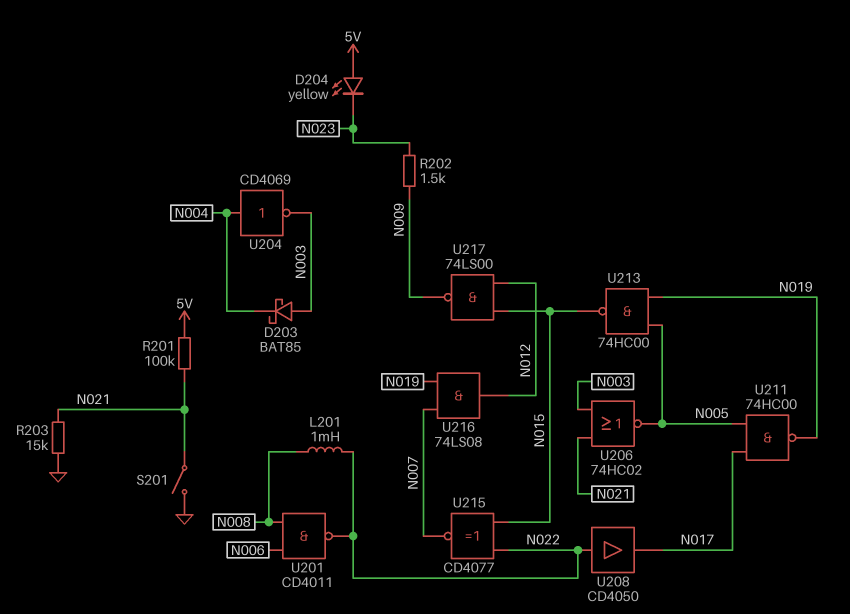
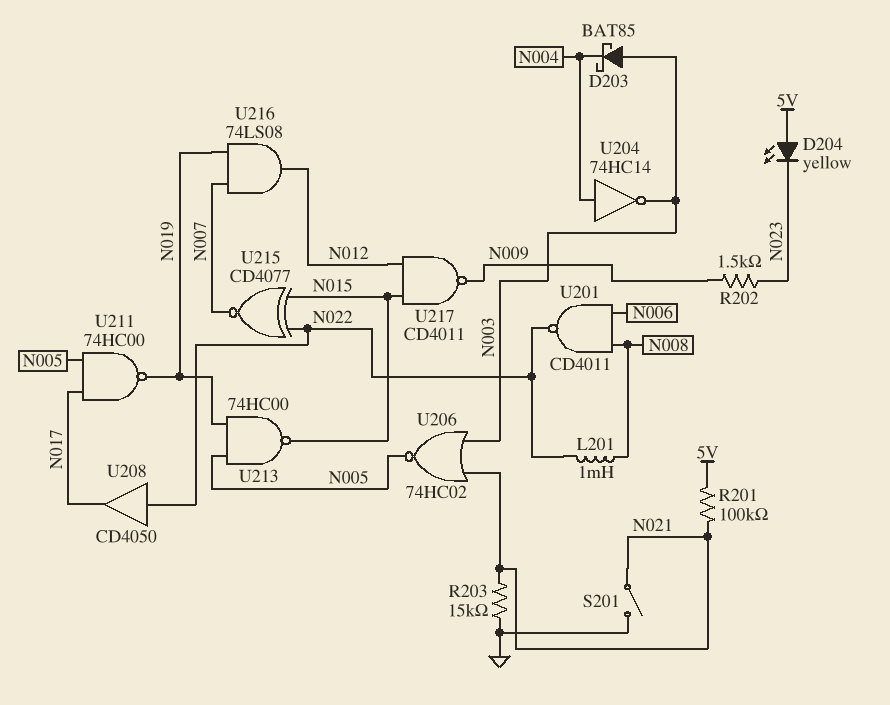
U204: NOT CD4069 (in N004, out N003) -> NOT 74HC14 (in N004, out N003)
U217: NAND 74LS00 (in N012, in N015, out N009) -> NAND CD4011 (in N012, in N015, out N009)

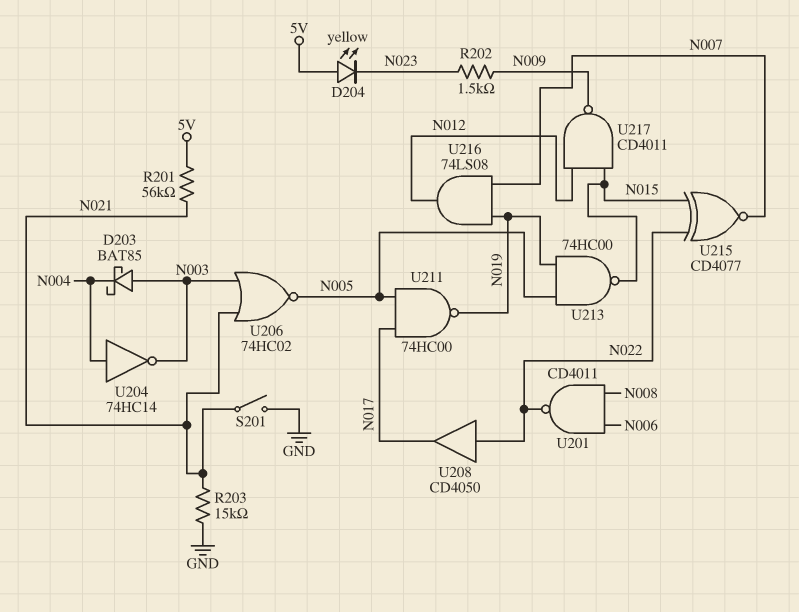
L201: 1mH (N008, N022) -> none
R201: 100k (5V, N021) -> 56k (5V, N021)

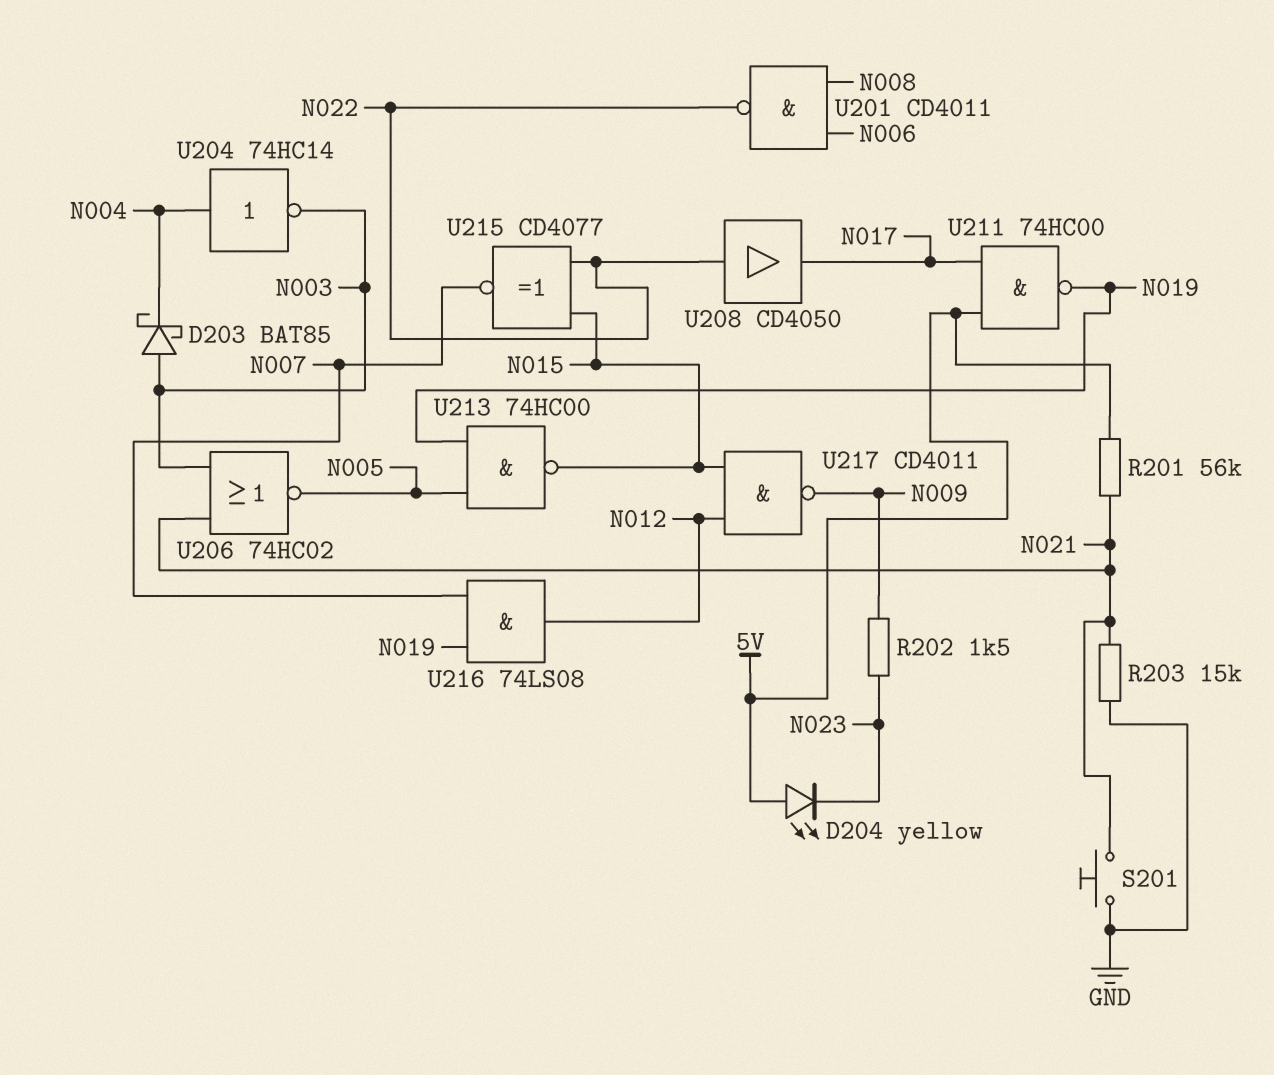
S201: switch (GND, N021) -> button (GND, N021)
U211: NAND 74HC00 (in N005, in N017, out N019) -> NAND 74HC00 (in 5V, in N017, out N019)

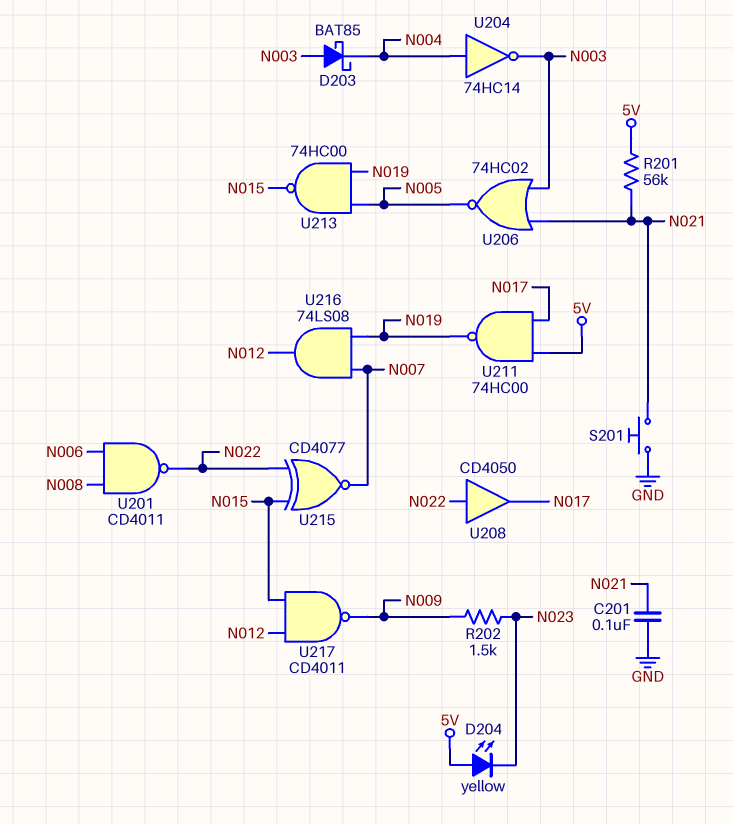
C201: none -> 100nF (GND, N021)
R203: 15k (GND, N021) -> none

